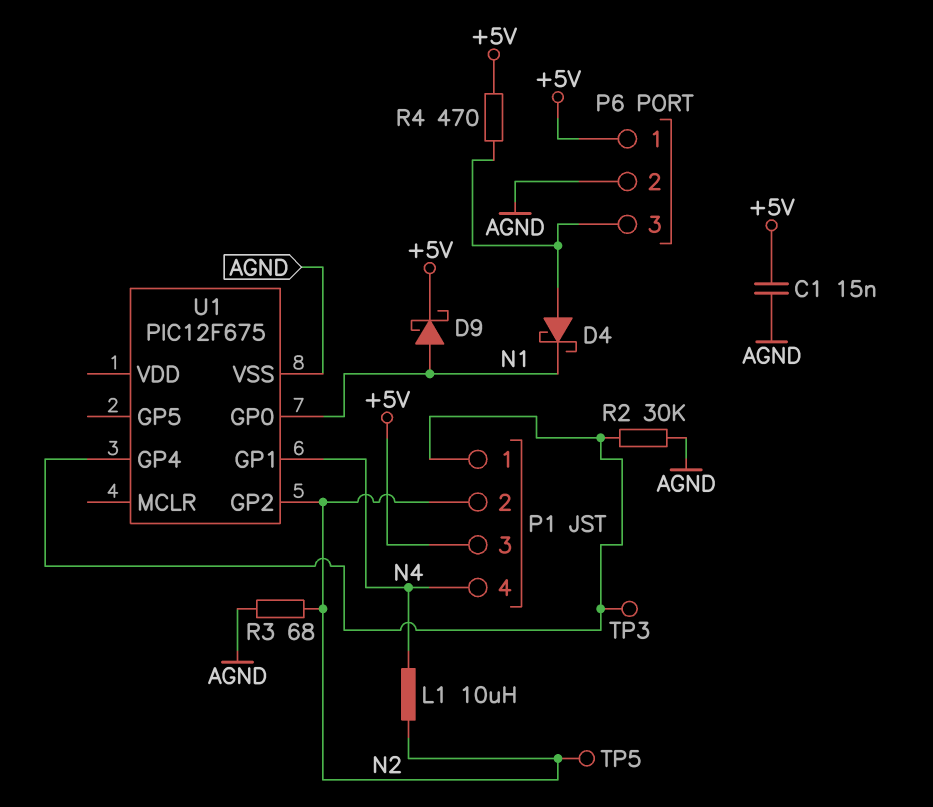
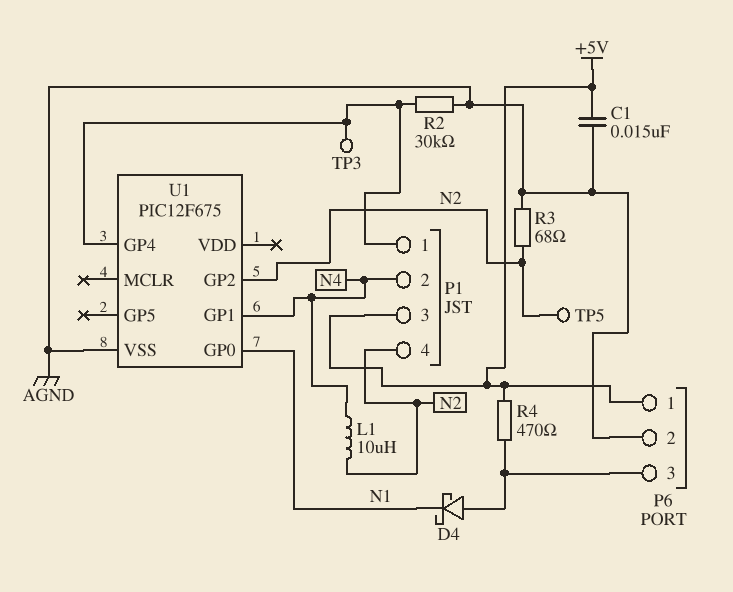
D9: schottky (A N1, K +5V) -> none
P1 pin 2: N2 -> N4
P1 pin 4: N4 -> N2

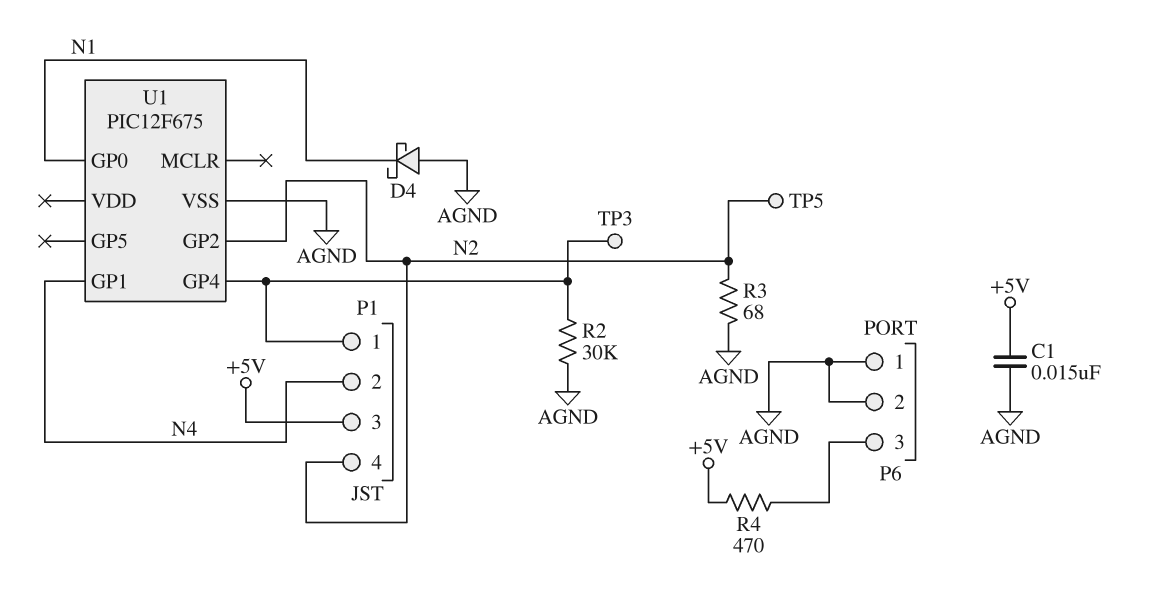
D4: schottky (A P6/3, K N1) -> schottky (A AGND, K N1)
L1: 10uH (N2, N4) -> none
P6 pin 1: +5V -> AGND

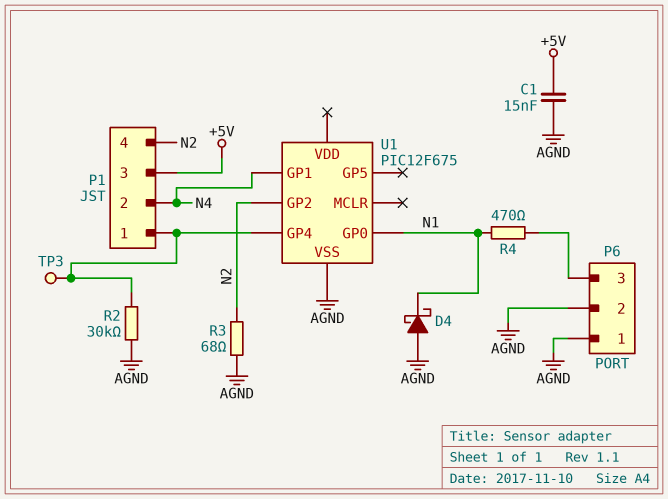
R4: 470 (+5V, P6/3) -> 470 (N1, P6/3)
TP5: test point (N2) -> none

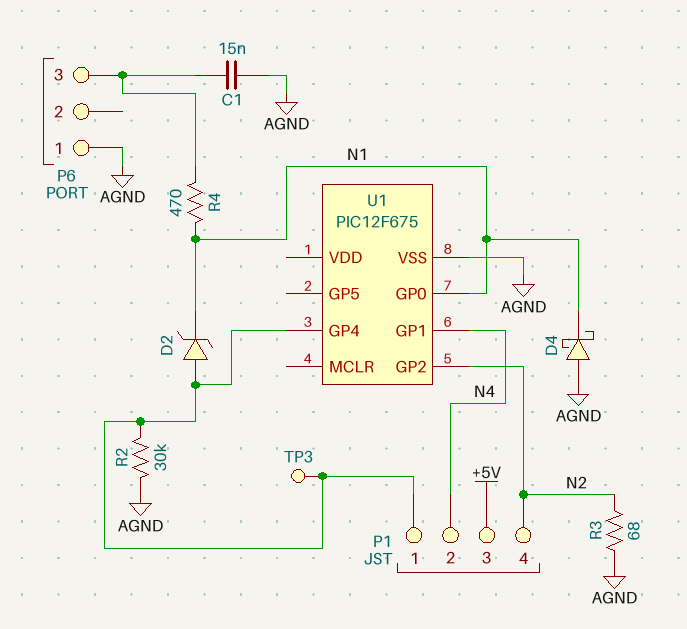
C1: 15nF (+5V, AGND) -> 15nF (AGND, P6/3)
D2: none -> zener (A P1/1, K N1)
P6 pin 2: AGND -> none

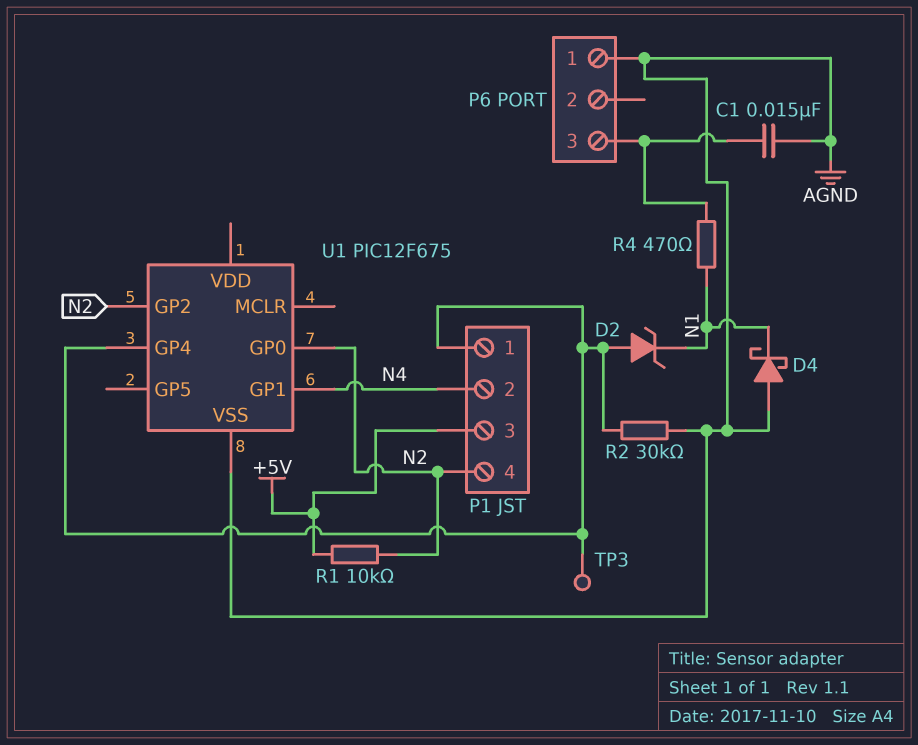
R1: none -> 10k (+5V, N2)
R3: 68 (AGND, N2) -> none
U1 pin GP0: N1 -> N2

